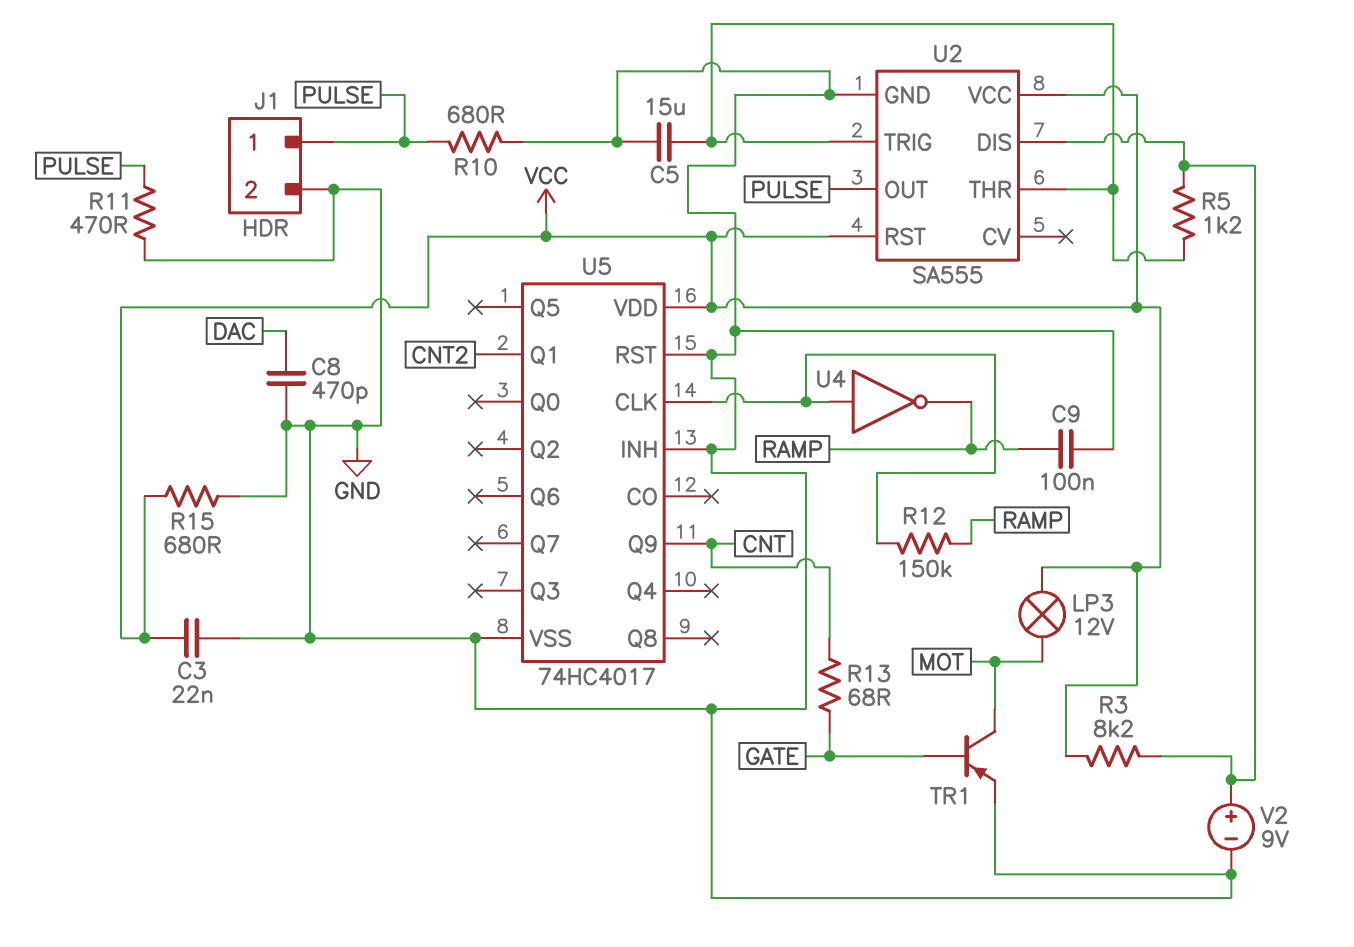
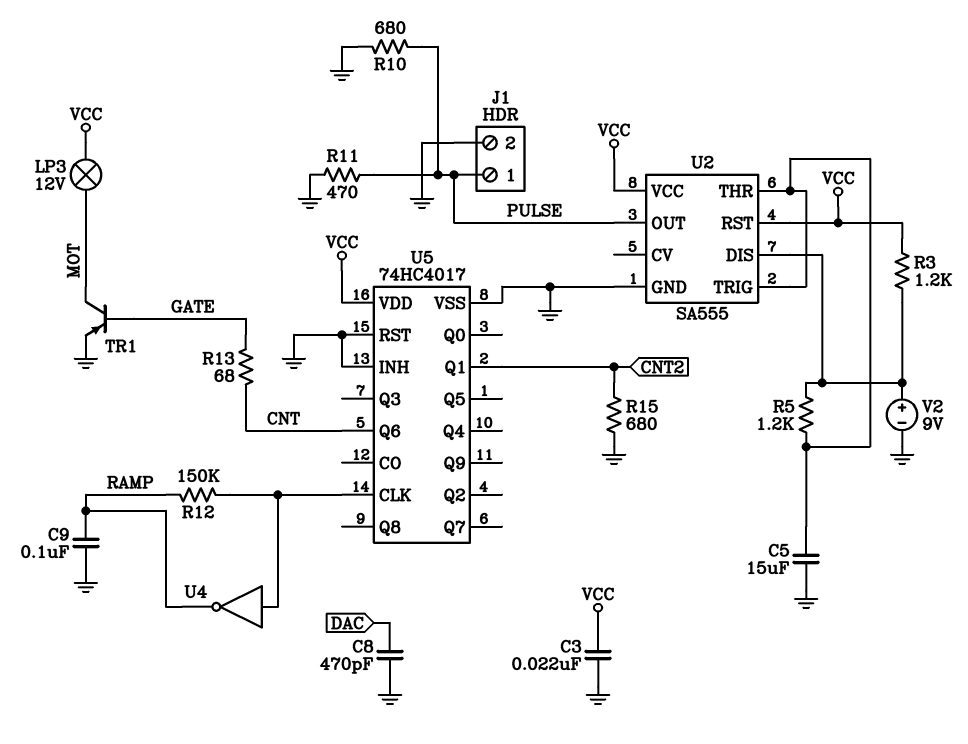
R3: 8.2k (U2/DIS, VCC) -> 1.2k (U2/DIS, VCC)
R15: 680 (GND, VCC) -> 680 (CNT2, GND)
U5 pin Q6: none -> CNT
U5 pin Q9: CNT -> none

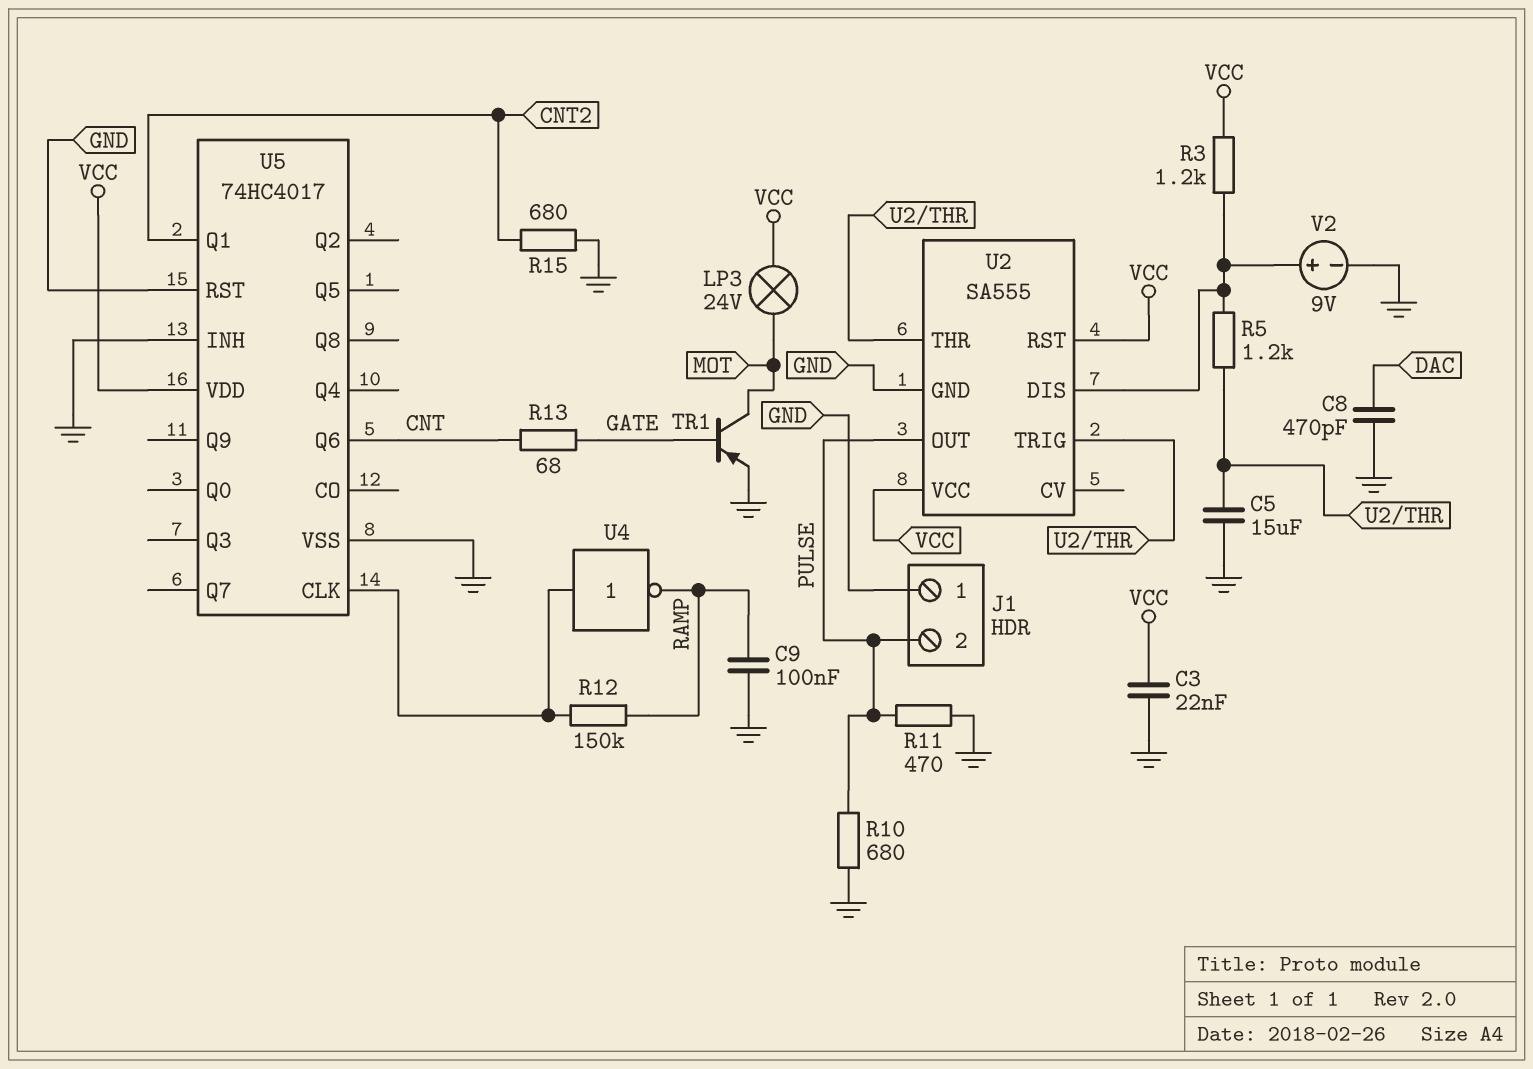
J1 pin 1: PULSE -> GND
J1 pin 2: GND -> PULSE
LP3: lamp 12V (MOT, VCC) -> lamp 24V (MOT, VCC)

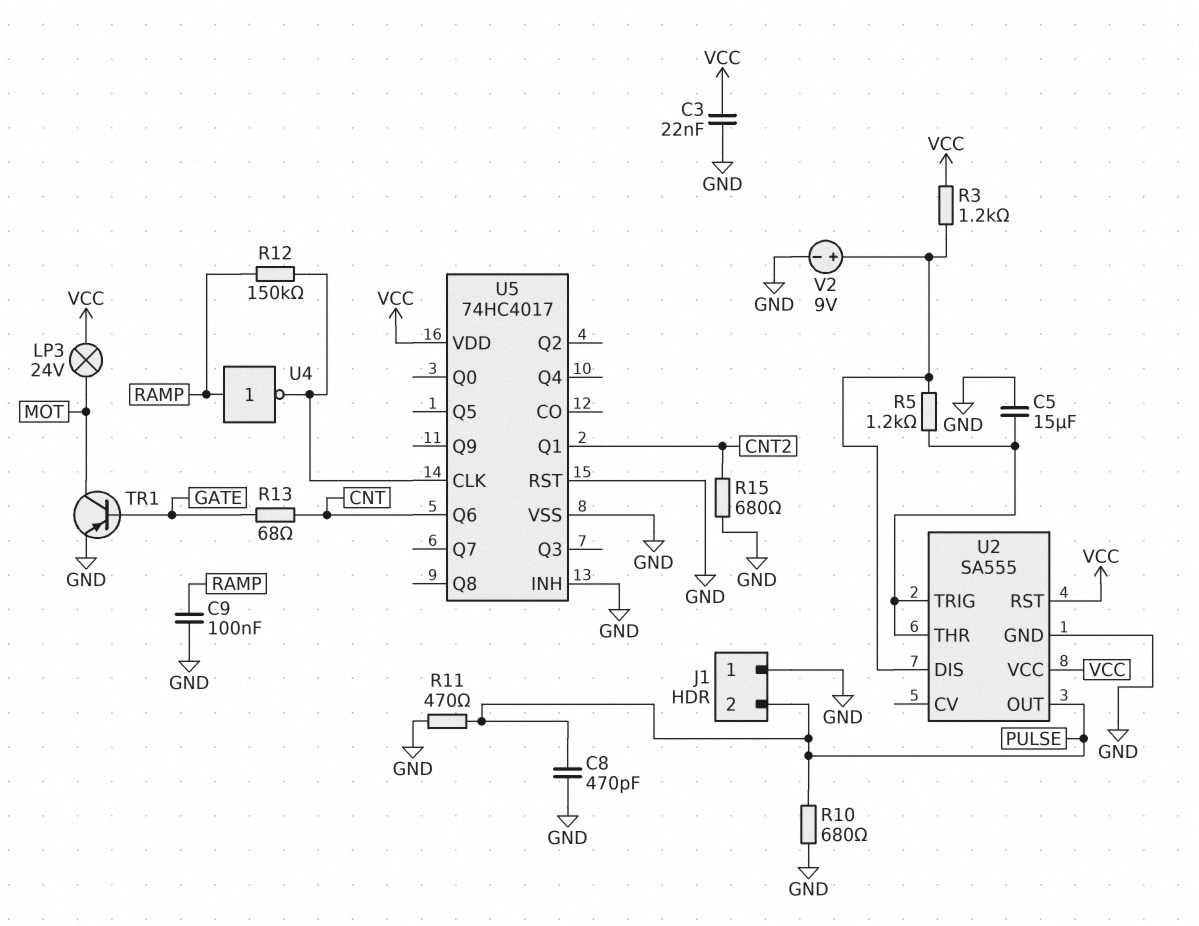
C8: 470pF (DAC, GND) -> 470pF (GND, PULSE)
U4: NOT (in U5/CLK, out RAMP) -> NOT (in RAMP, out U5/CLK)

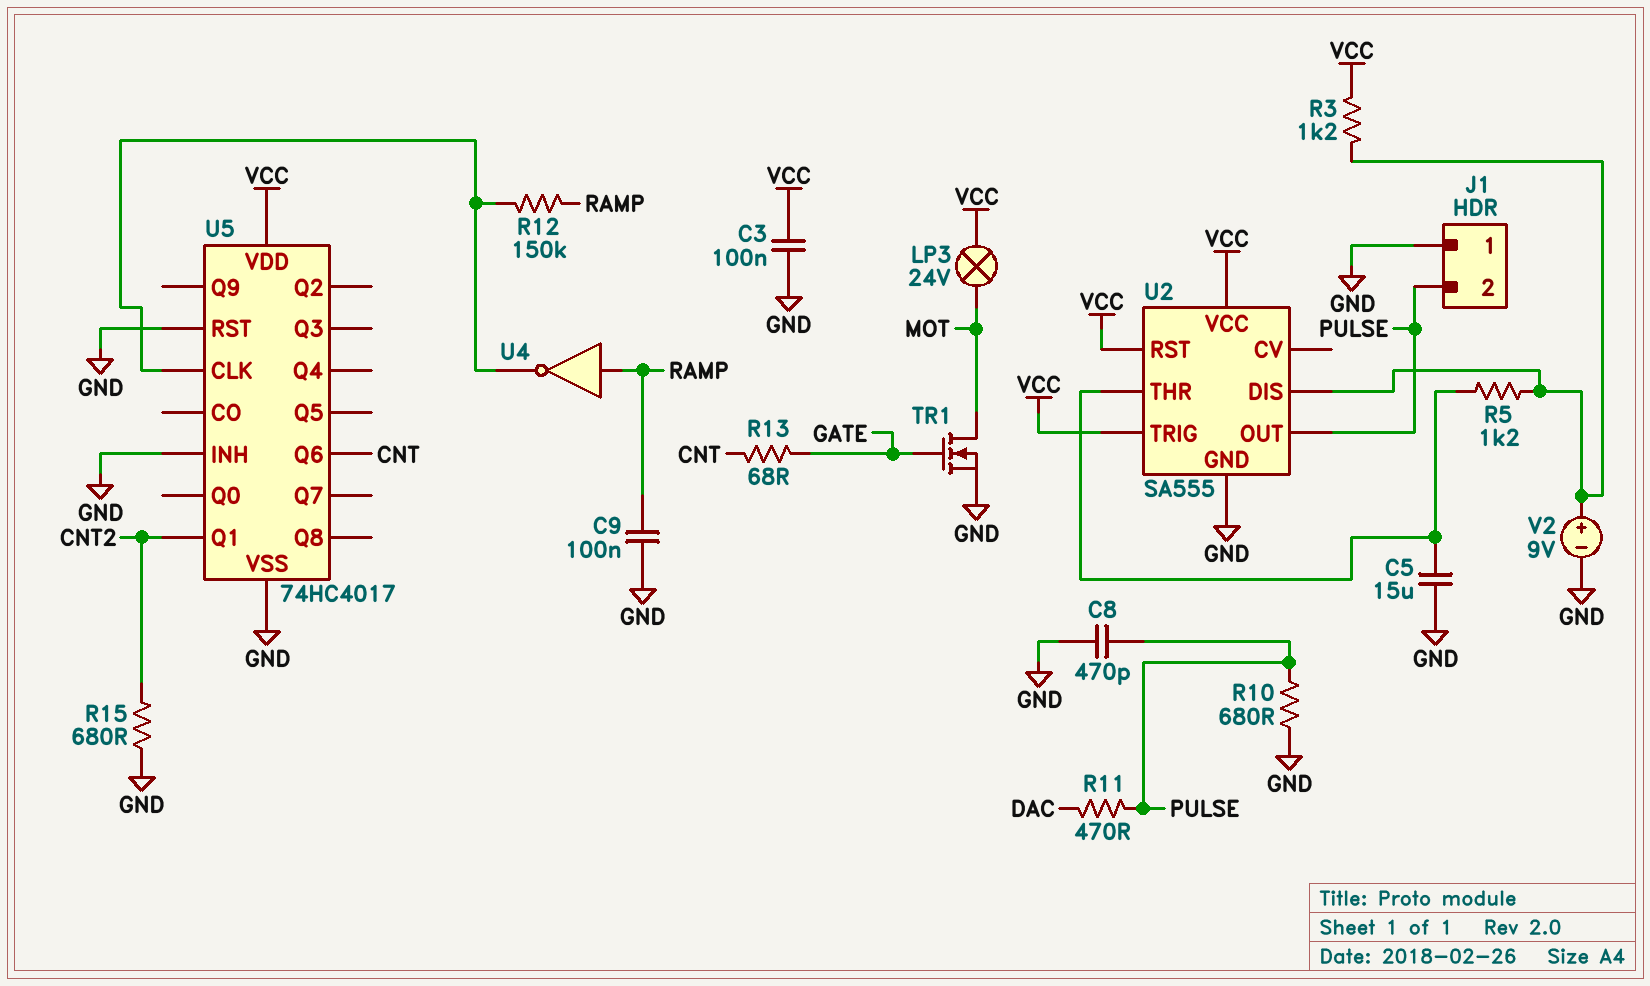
C3: 22nF (GND, VCC) -> 100nF (GND, VCC)
R11: 470 (GND, PULSE) -> 470 (DAC, PULSE)
TR1: PNP (B GATE, C MOT, E GND) -> NMOS (G GATE, D MOT, S GND)
U2 pin TRIG: U2/THR -> VCC

